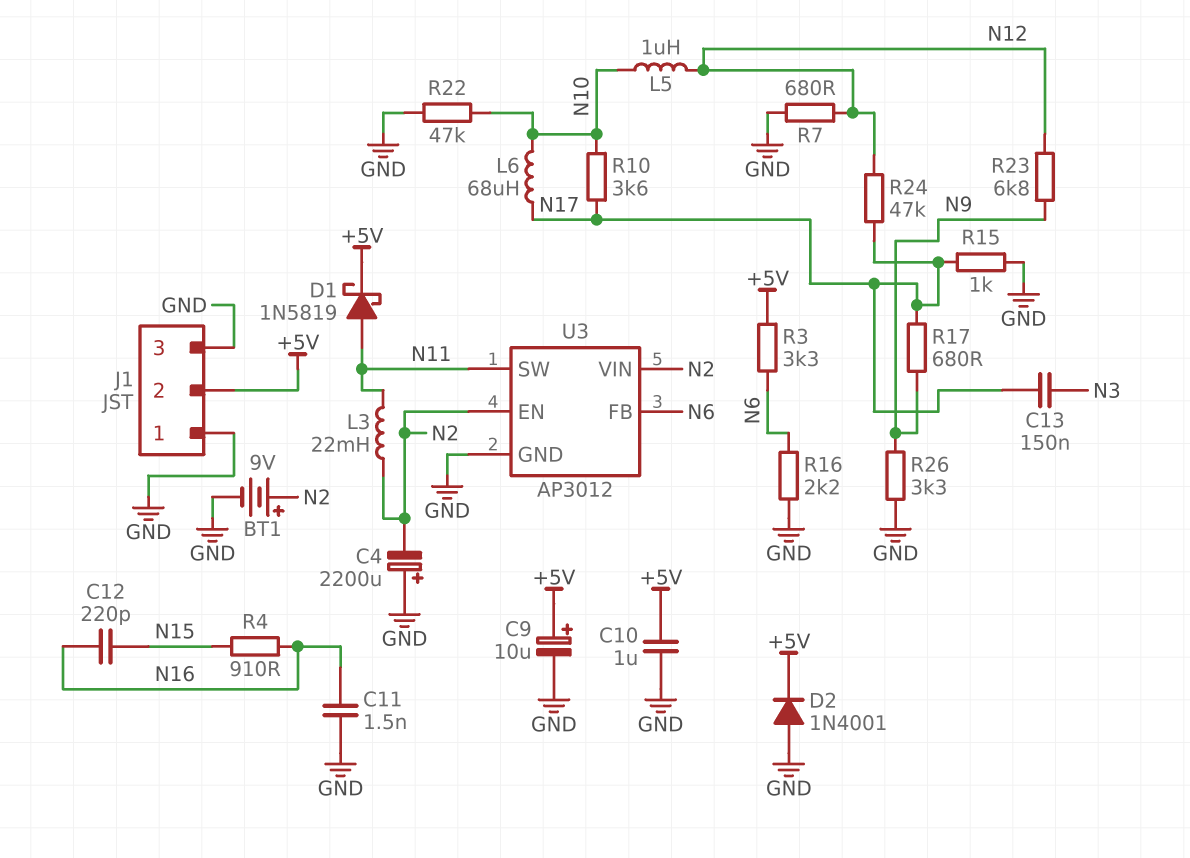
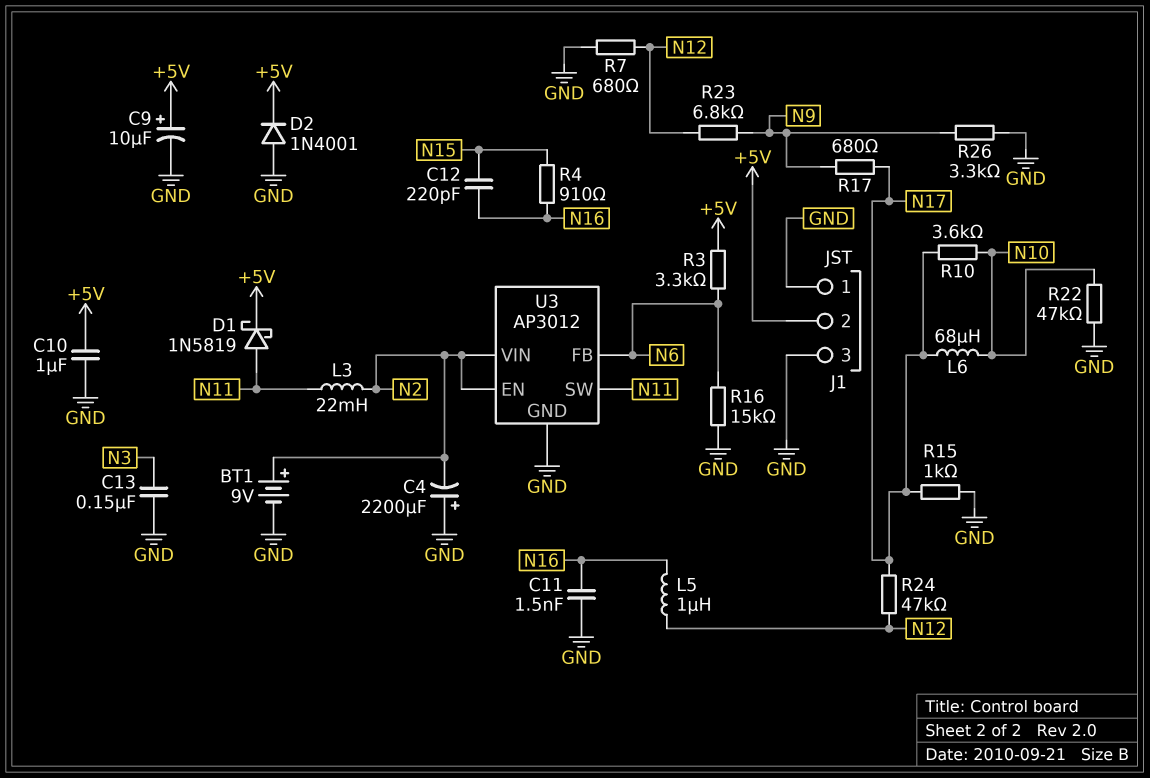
C13: 150nF (N3, N17) -> 150nF (GND, N3)
L5: 1uH (N10, N12) -> 1uH (N12, N16)
R16: 2.2k (GND, N6) -> 15k (GND, N6)

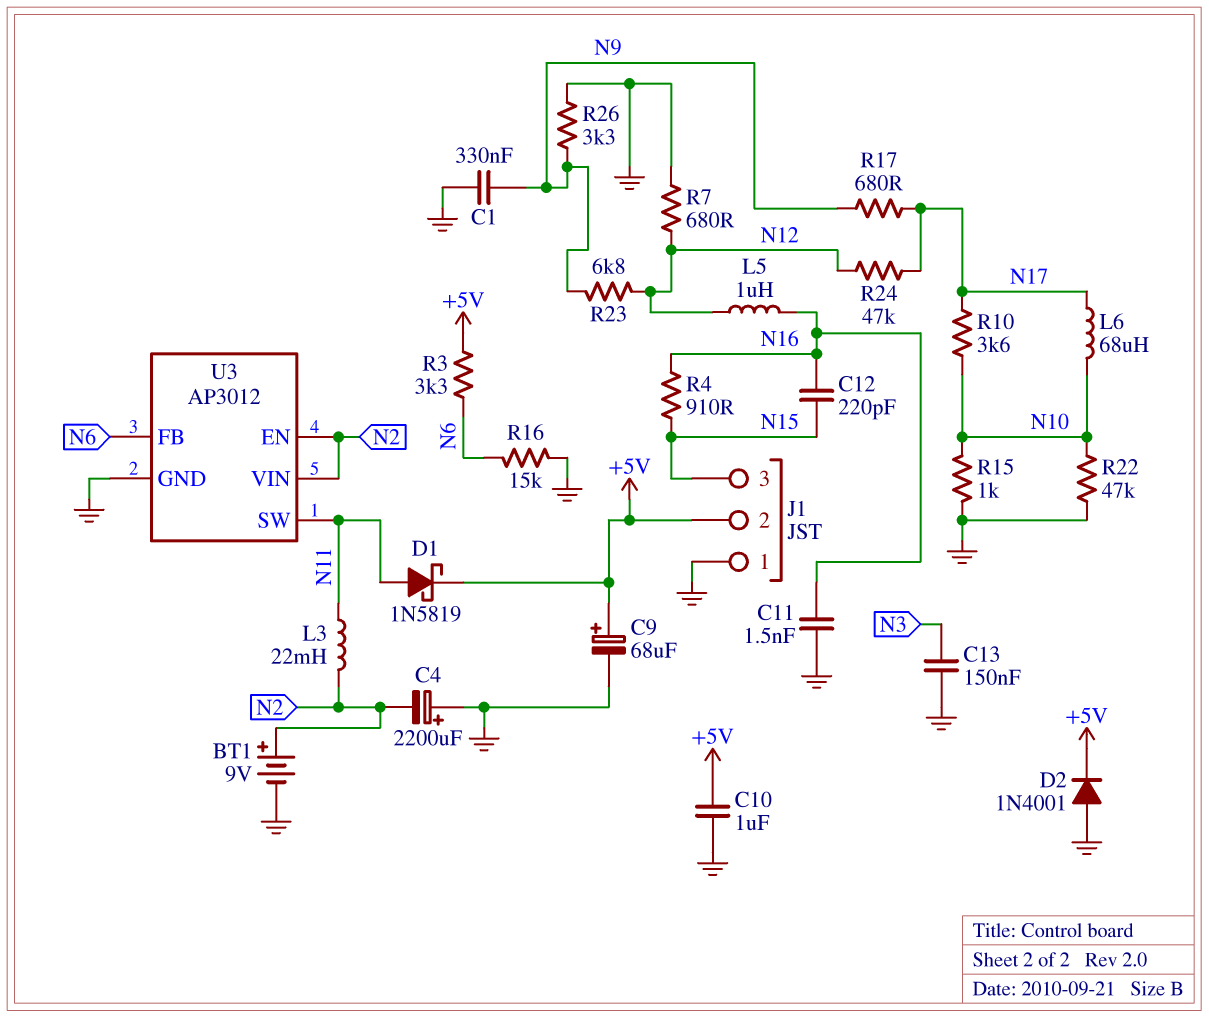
C1: none -> 330nF (GND, N9)
C9: 10uF (plus +5V, minus GND) -> 68uF (plus +5V, minus GND)
J1 pin 3: GND -> N15
R15: 1k (GND, N17) -> 1k (GND, N10)

